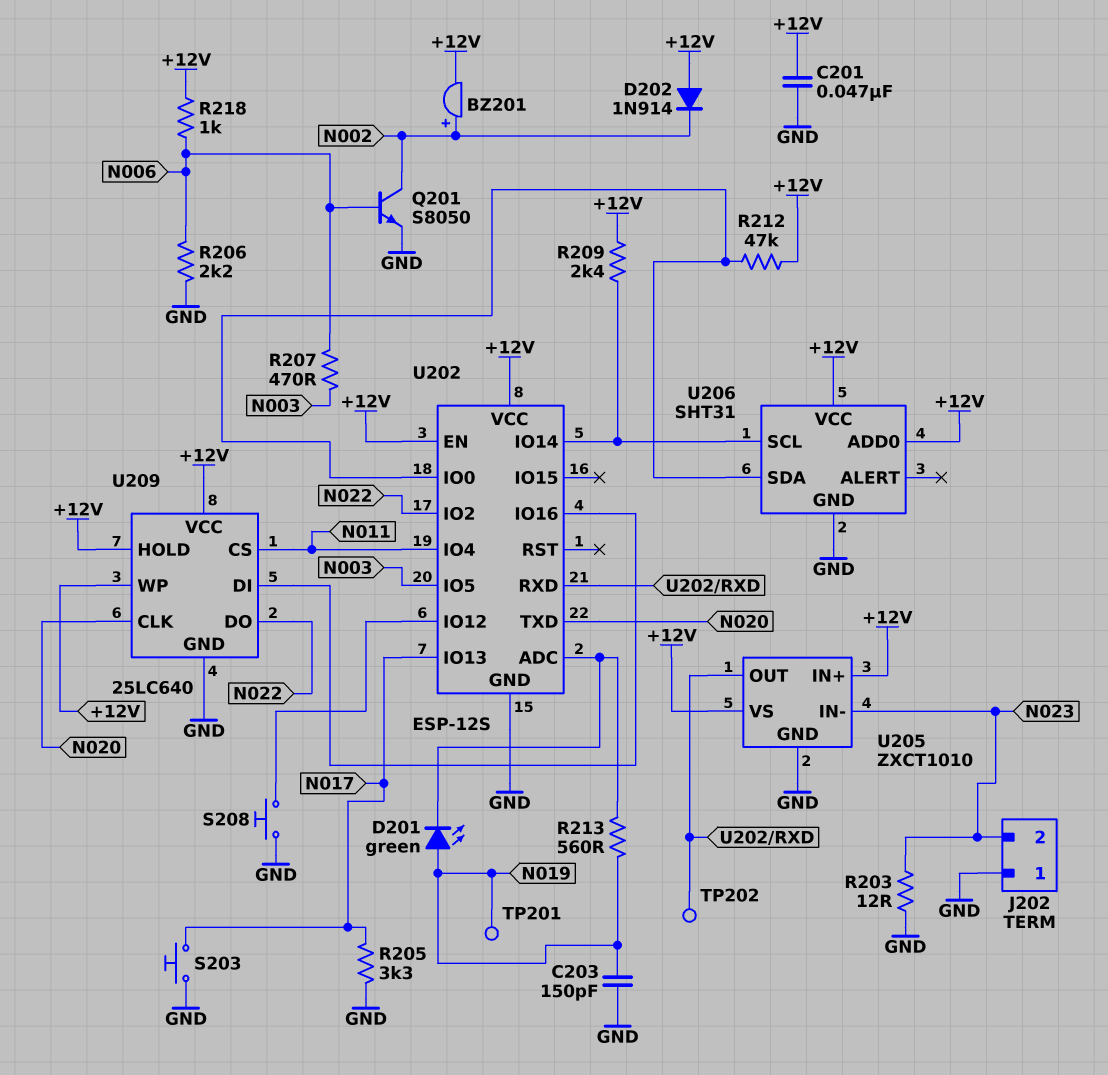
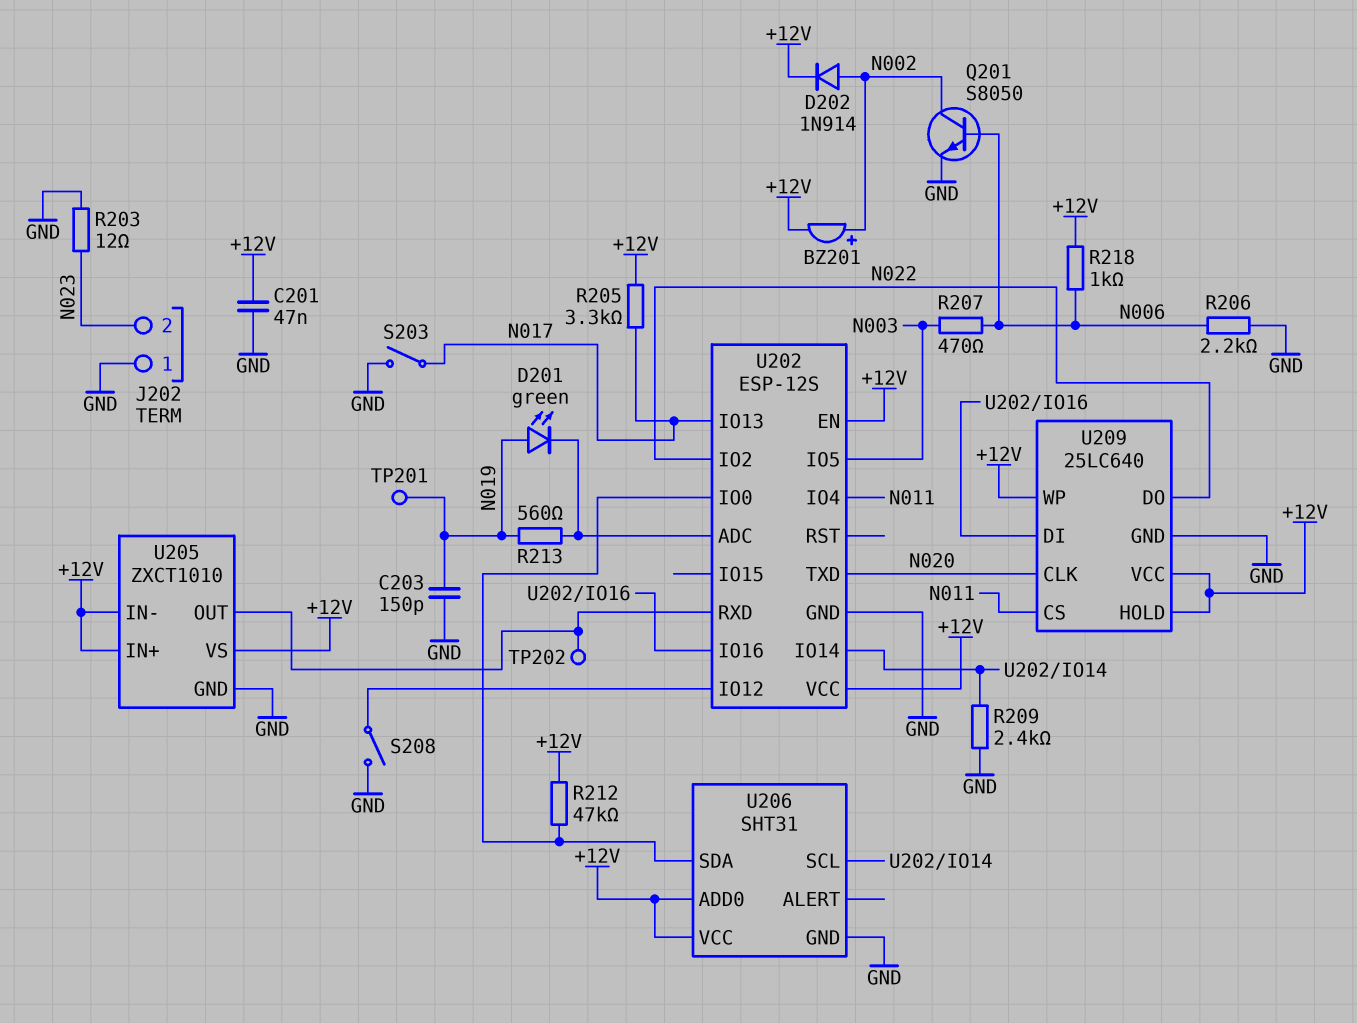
D202: diode 1N914 (A +12V, K N002) -> diode 1N914 (A N002, K +12V)
R205: 3.3k (GND, N017) -> 3.3k (+12V, N017)
R209: 2.4k (+12V, U202/IO14) -> 2.4k (GND, U202/IO14)
S203: button (GND, N017) -> switch (GND, N017)
S208: button (GND, U202/IO12) -> switch (GND, U202/IO12)
U205 pin IN-: N023 -> +12V

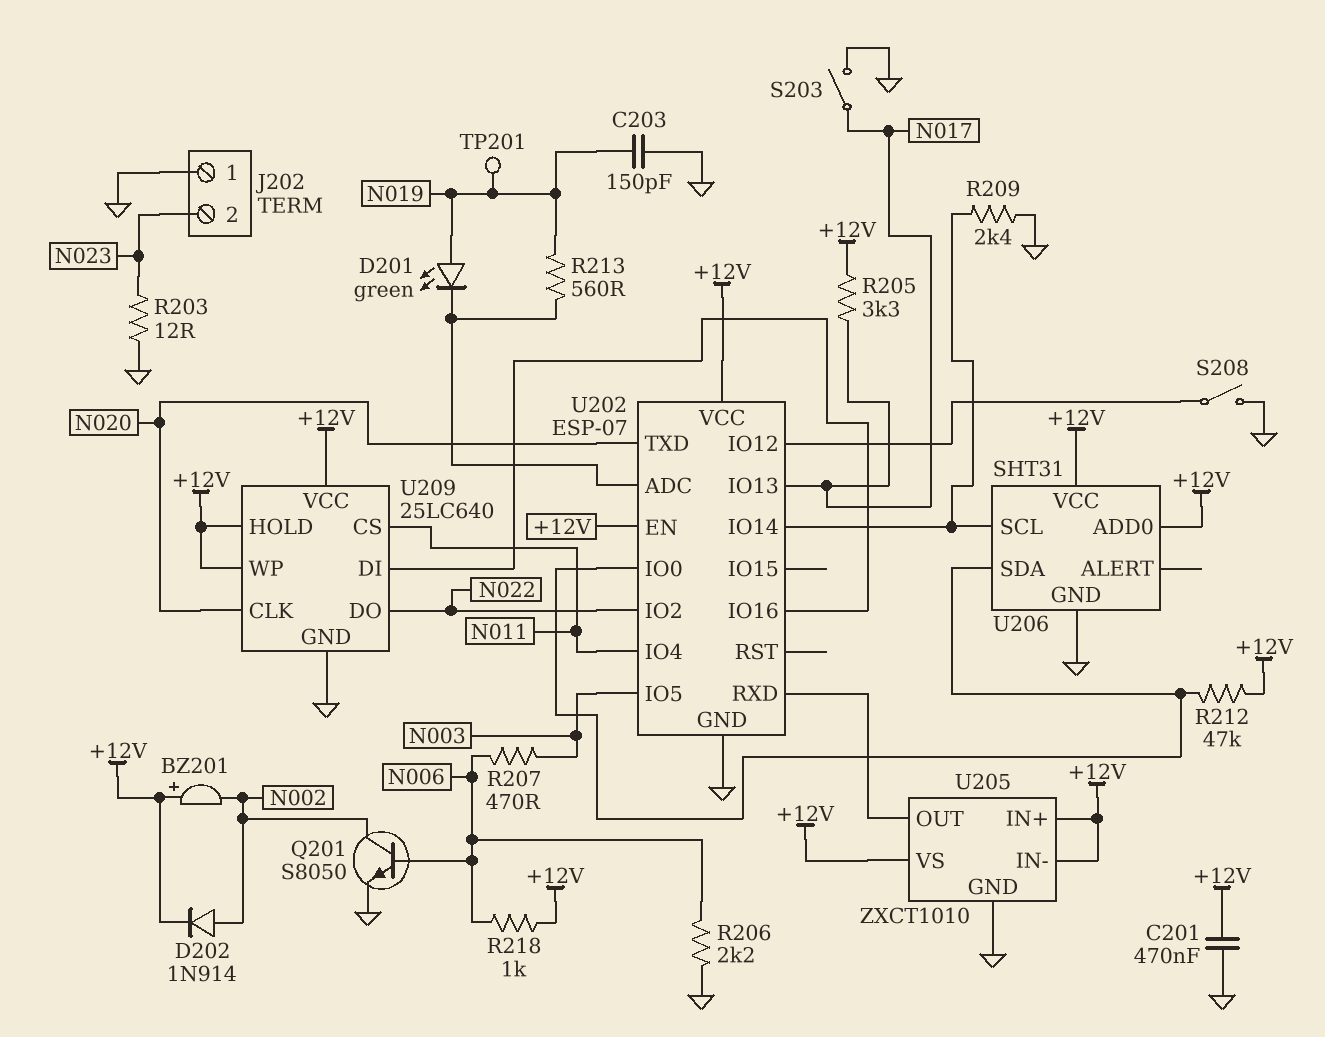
BZ201: buzzer (plus N002, minus +12V) -> buzzer (plus +12V, minus N002)
C201: 47nF (+12V, GND) -> 470nF (+12V, GND)
TP202: test point (U202/RXD) -> none
U202: ESP-12S -> ESP-07

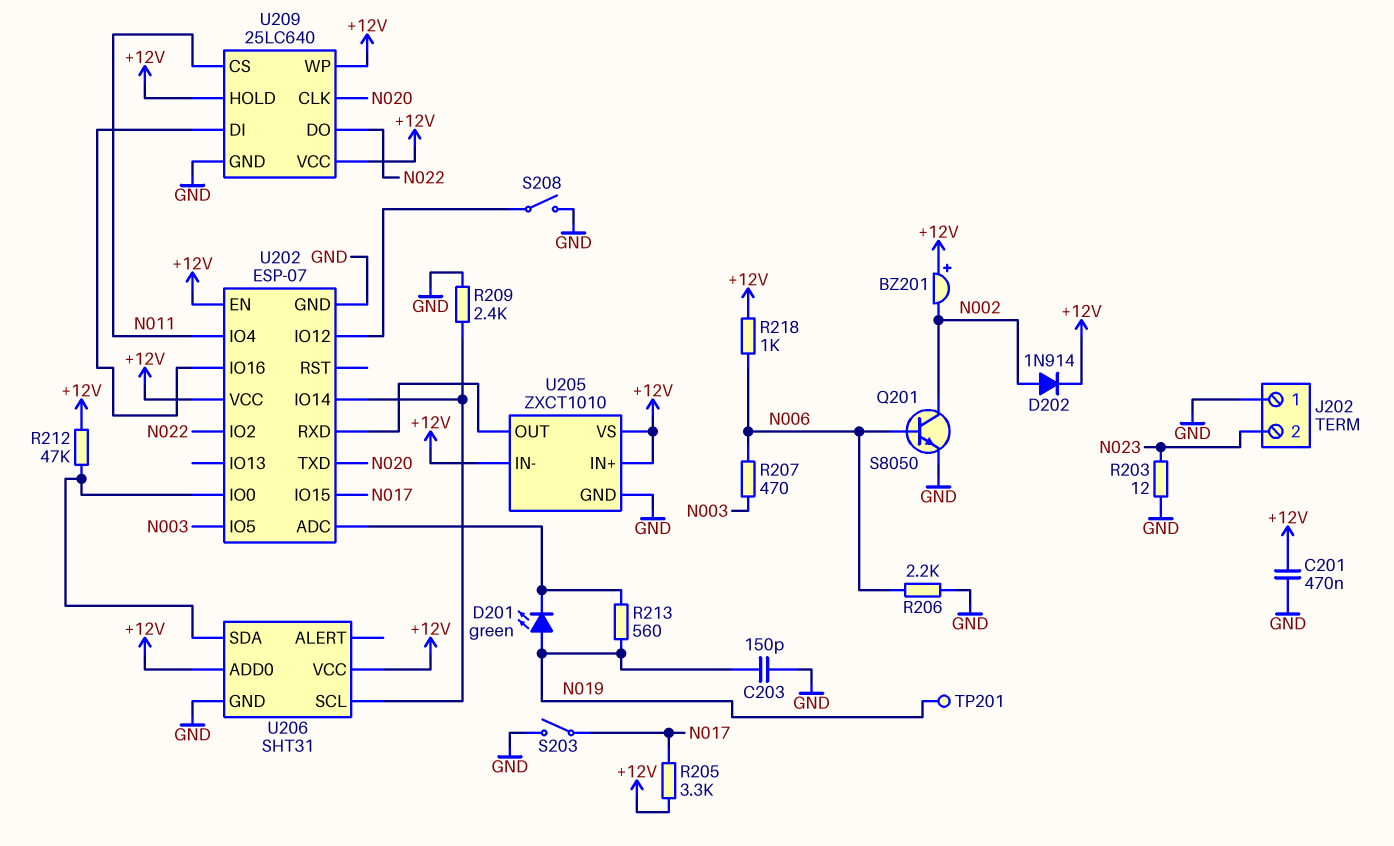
U202 pin IO13: N017 -> none
U202 pin IO15: none -> N017

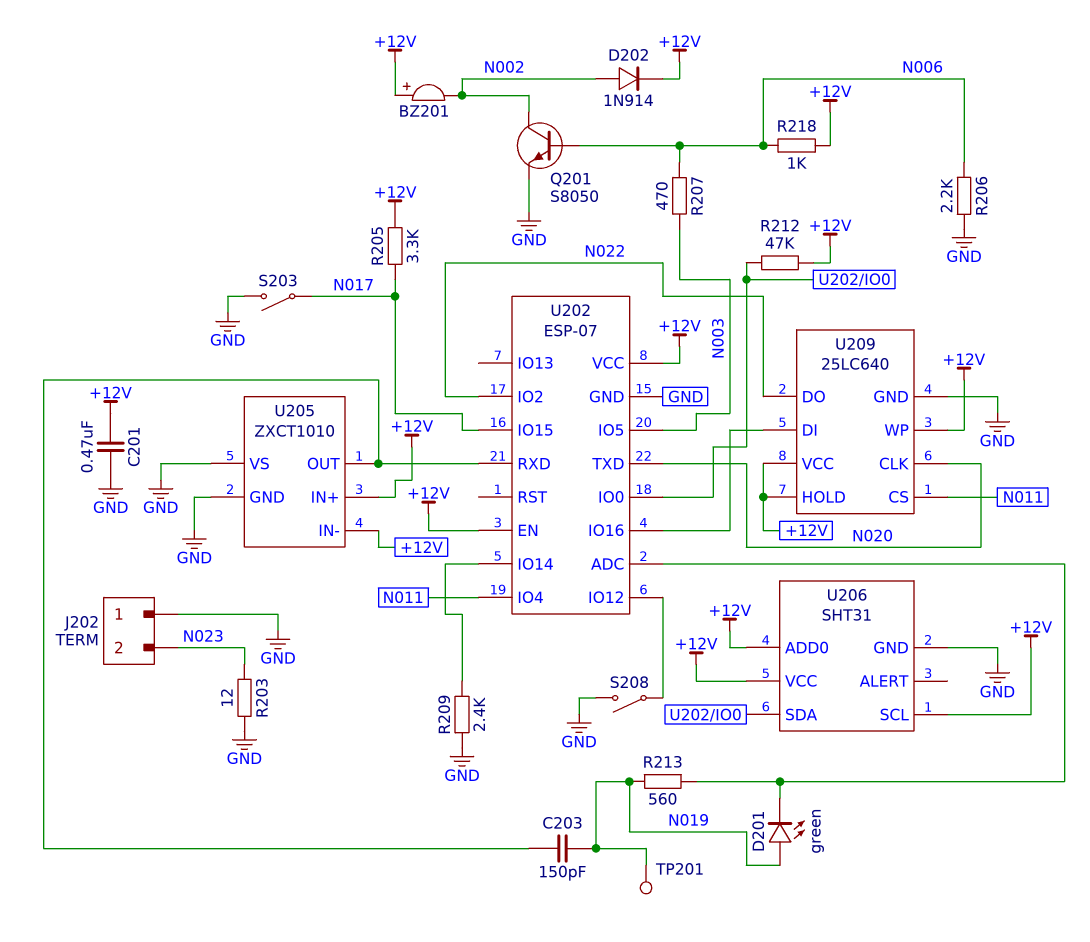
C203: 150pF (GND, N019) -> 150pF (N019, U202/RXD)
U205 pin VS: +12V -> GND
U206 pin SCL: U202/IO14 -> +12V

